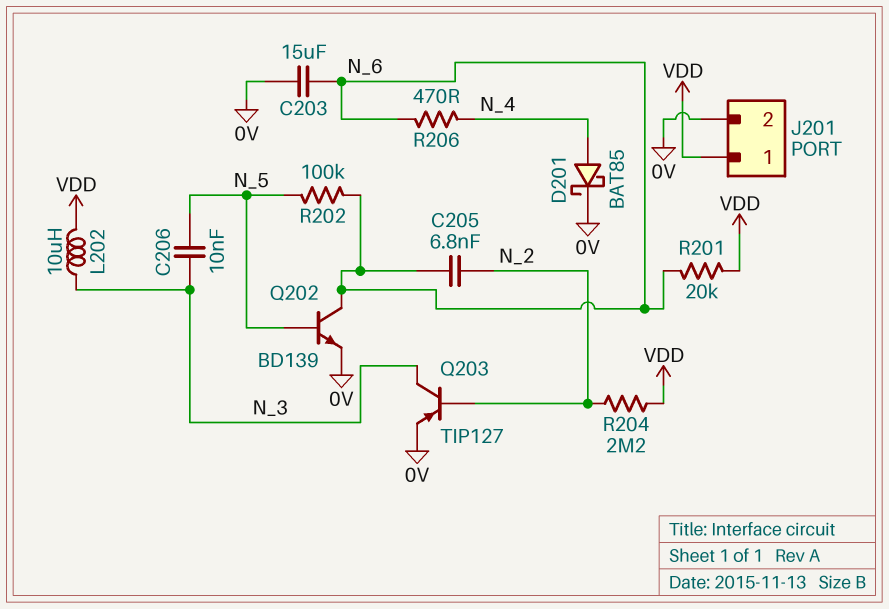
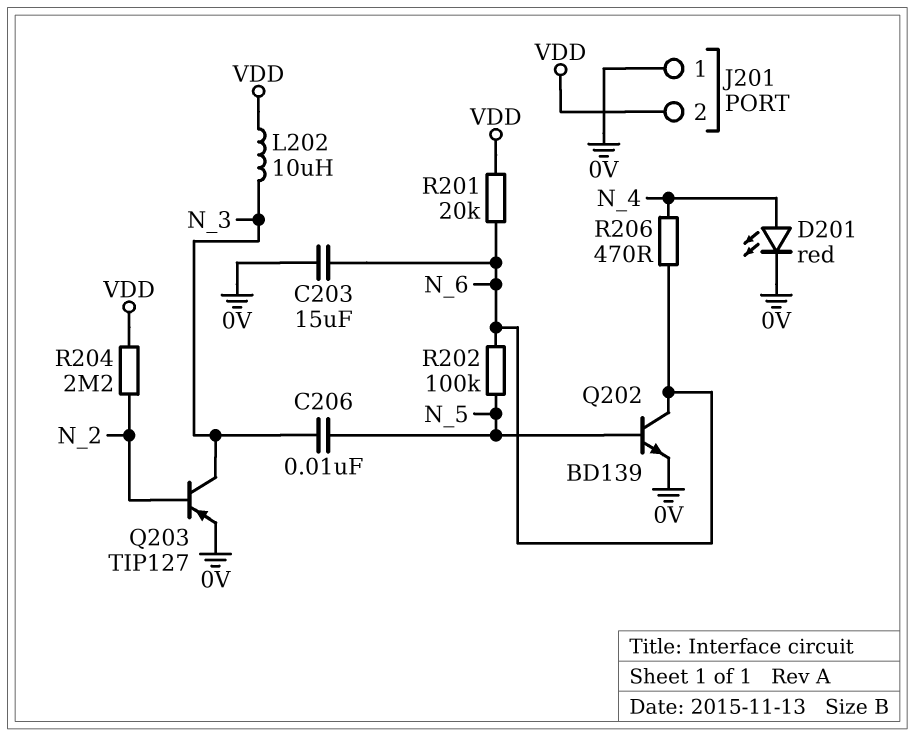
C205: 6.8nF (N_2, N_6) -> none
D201: schottky BAT85 (A N_4, K 0V) -> LED red (A N_4, K 0V)
J201 pin 1: VDD -> 0V
J201 pin 2: 0V -> VDD

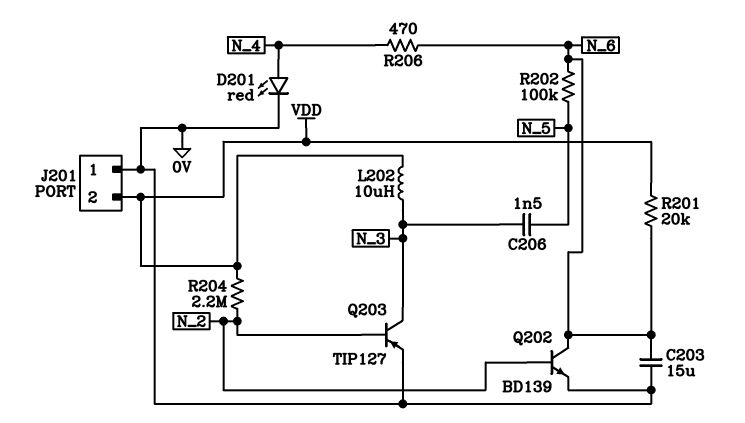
C206: 10nF (N_3, N_5) -> 1.5nF (N_3, N_5)
Q202: NPN BD139 (B N_5, C N_6, E 0V) -> NPN BD139 (B N_2, C N_6, E 0V)

